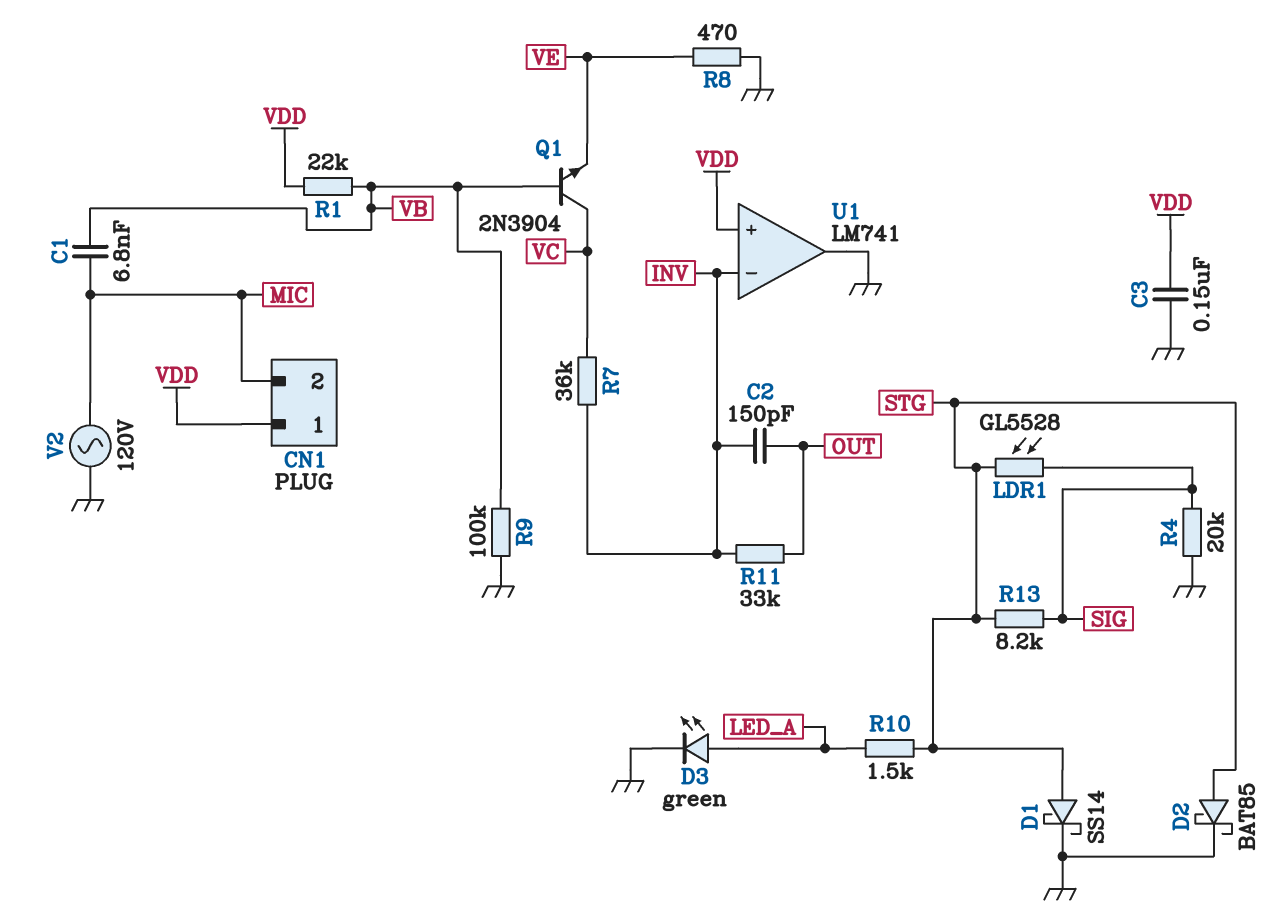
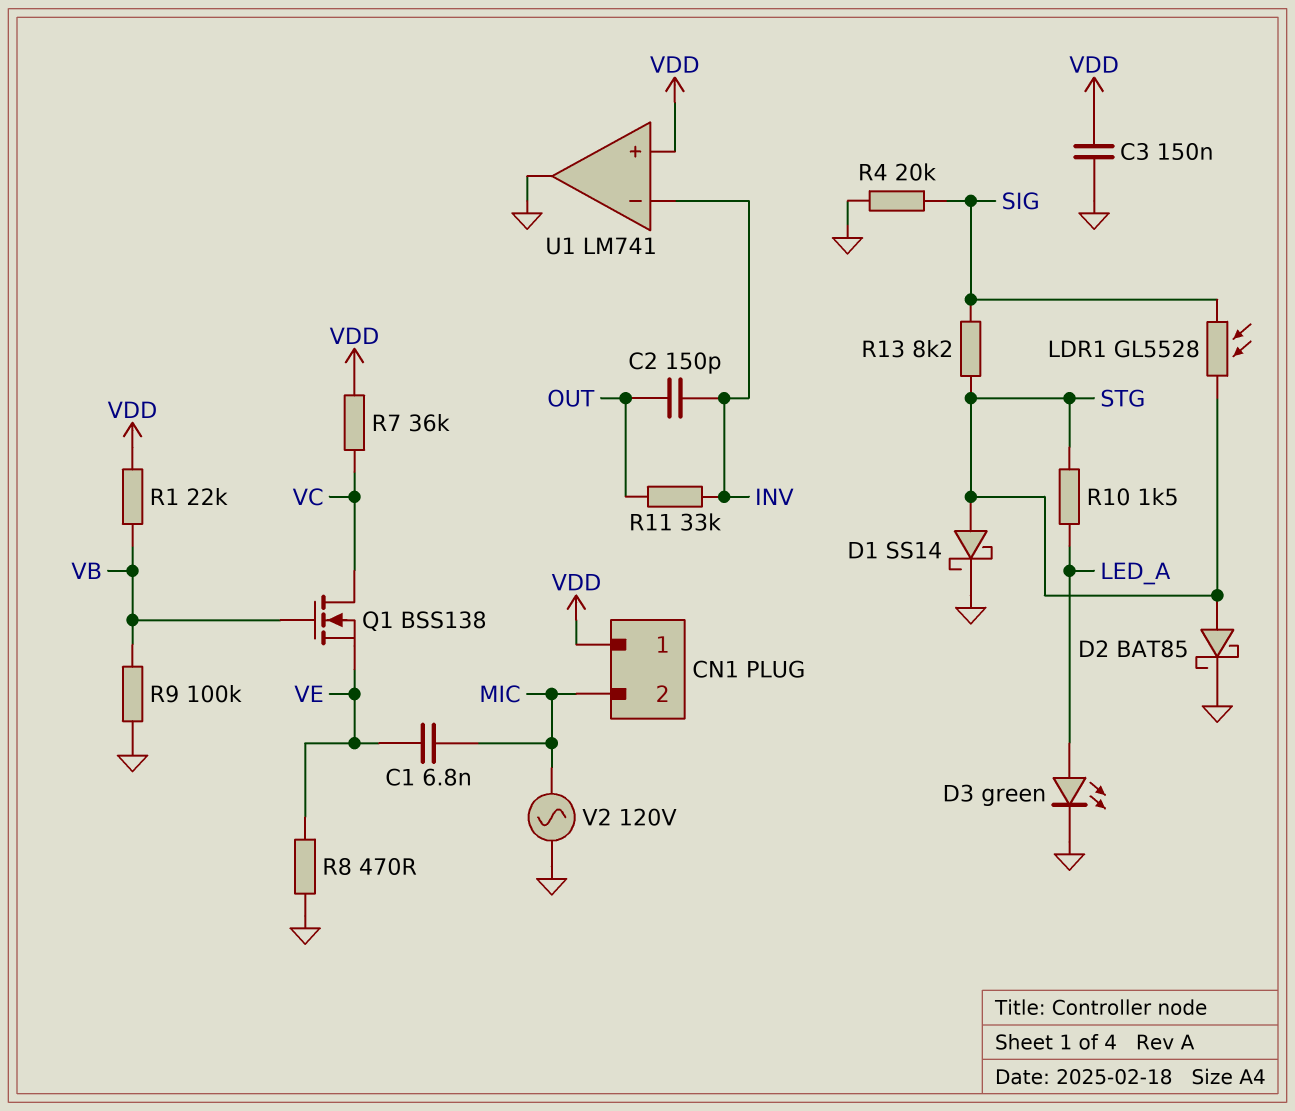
C1: 6.8nF (MIC, VB) -> 6.8nF (MIC, VE)
Q1: NPN 2N3904 (B VB, C VC, E VE) -> NMOS BSS138 (G VB, D VC, S VE)
R7: 36k (INV, VC) -> 36k (VC, VDD)

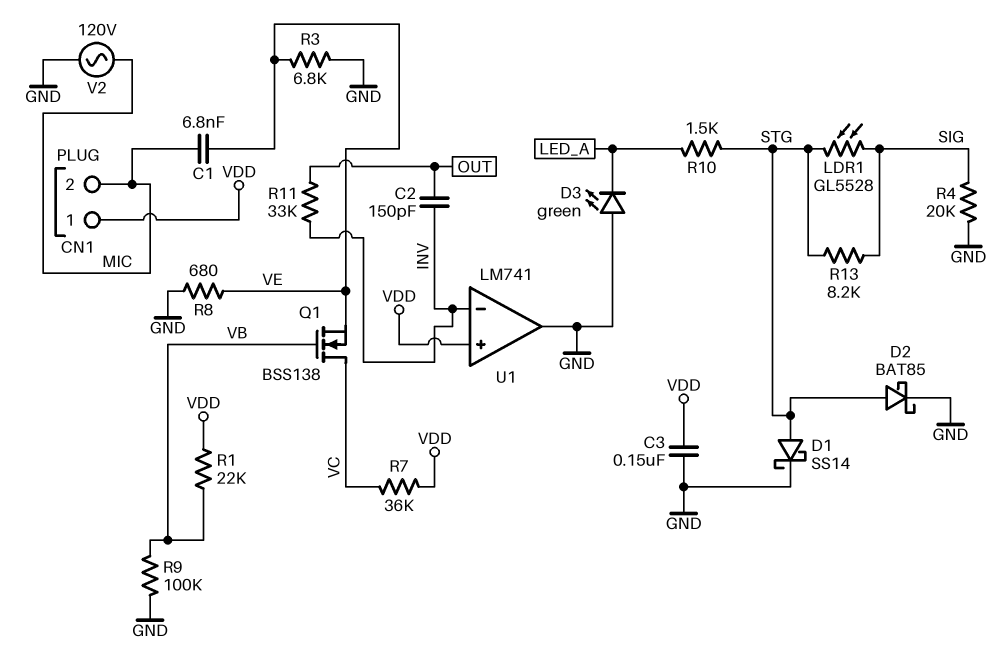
D3: LED green (A LED_A, K GND) -> LED green (A GND, K LED_A)
R3: none -> 6.8k (GND, VE)
R8: 470 (GND, VE) -> 680 (GND, VE)

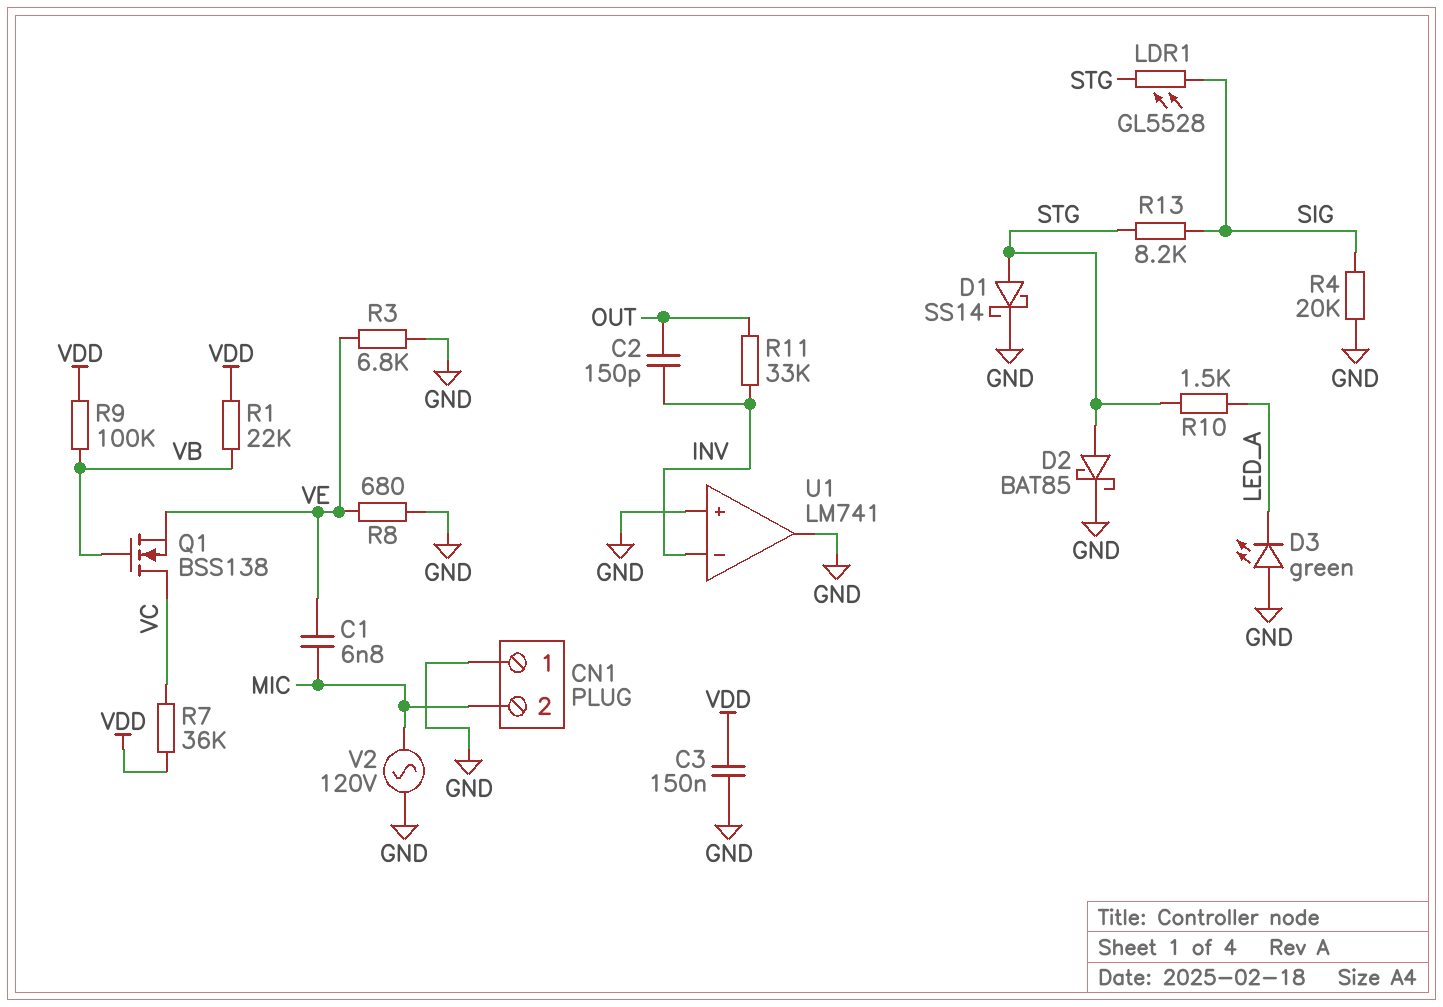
CN1 pin 1: VDD -> GND
R9: 100k (GND, VB) -> 100k (VB, VDD)
U1 pin in+: VDD -> GND

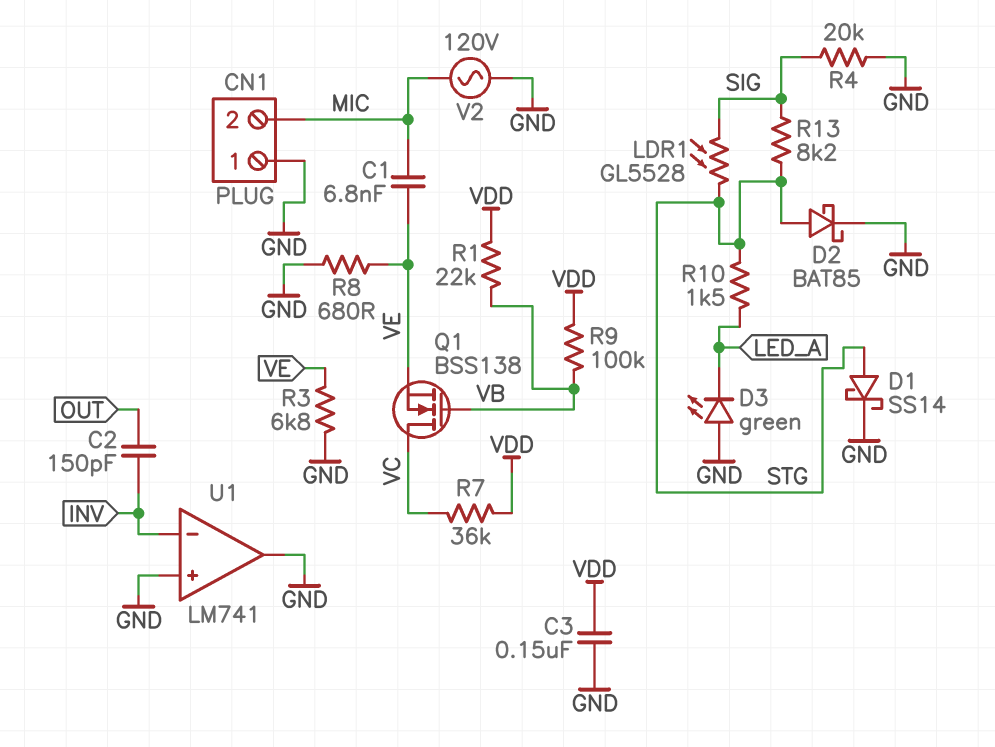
R11: 33k (INV, OUT) -> none

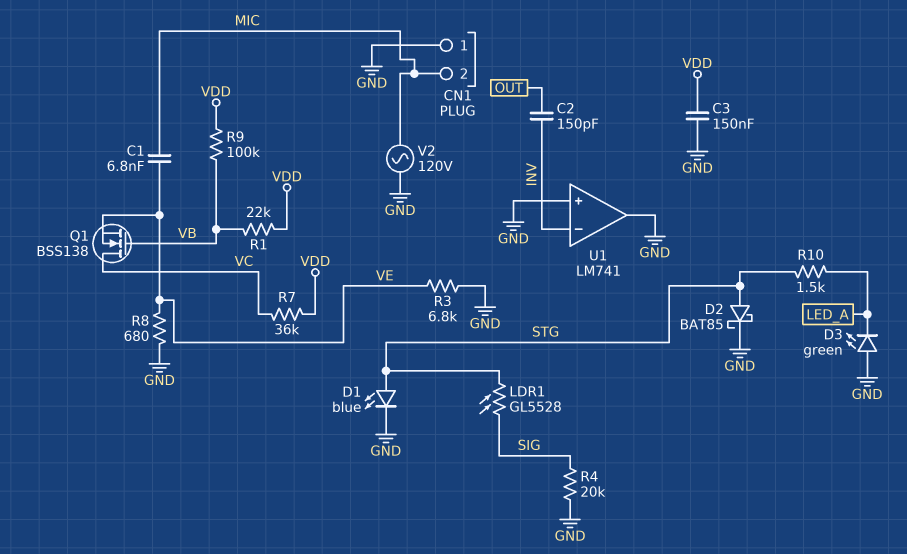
D1: schottky SS14 (A STG, K GND) -> LED blue (A STG, K GND)
R13: 8.2k (SIG, STG) -> none

